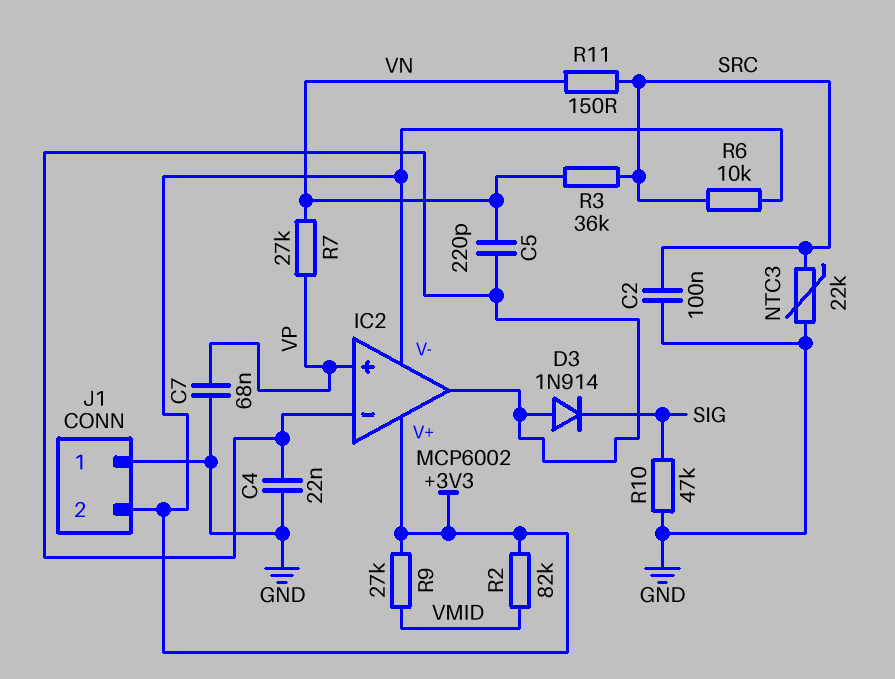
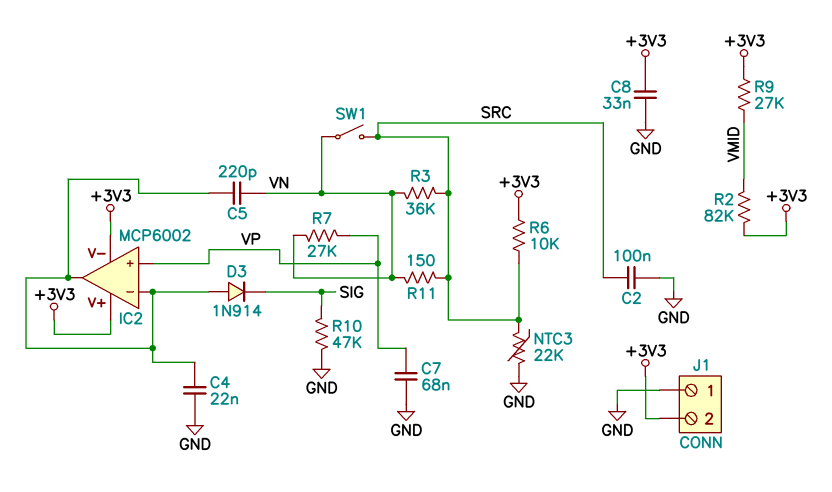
C8: none -> 33nF (+3V3, GND)
SW1: none -> switch (SRC, VN)

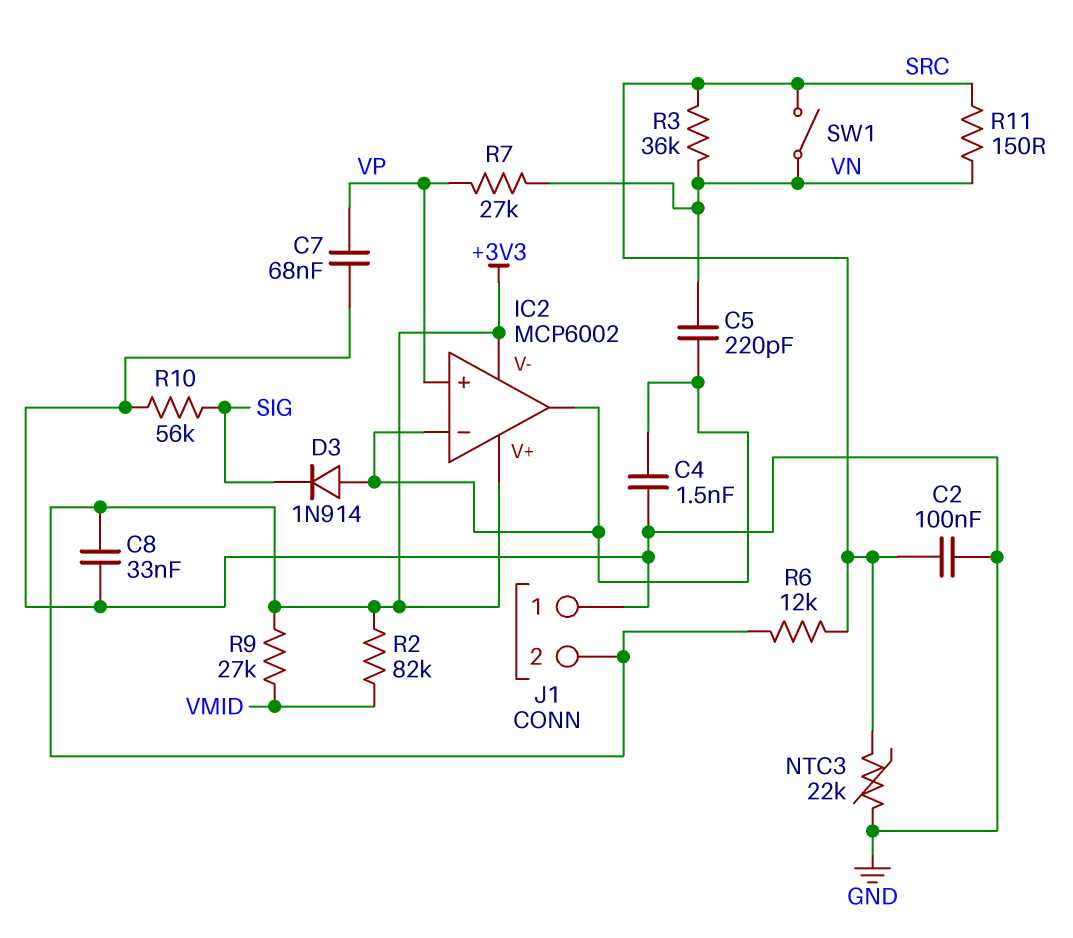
C4: 22nF (GND, IC2/in-) -> 1.5nF (GND, IC2/in-)
R6: 10k (+3V3, SRC) -> 12k (+3V3, SRC)
R10: 47k (GND, SIG) -> 56k (GND, SIG)

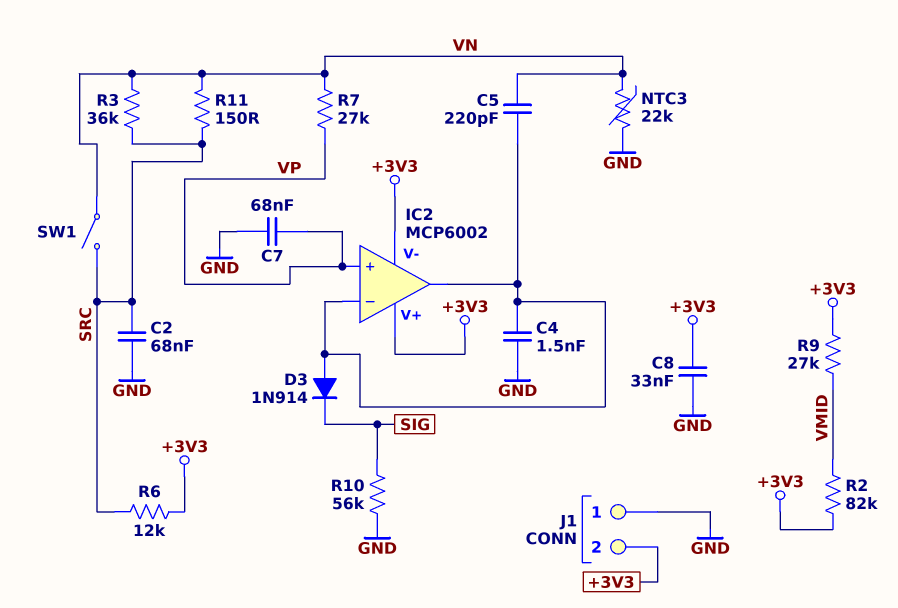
C2: 100nF (GND, SRC) -> 68nF (GND, SRC)
NTC3: 22k (GND, SRC) -> 22k (GND, VN)

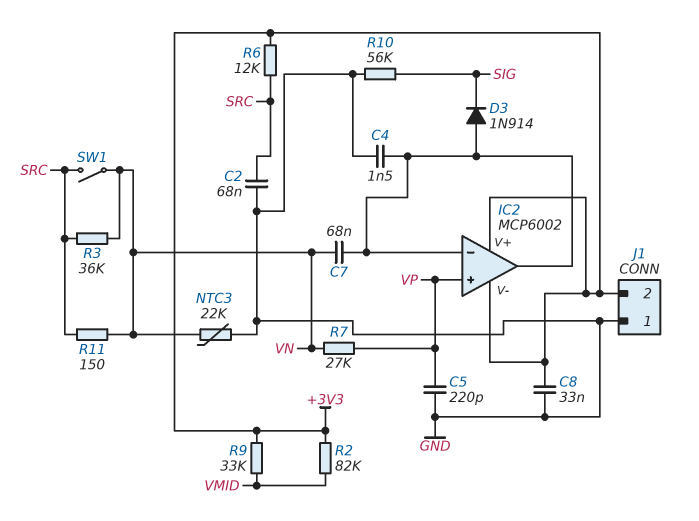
C5: 220pF (IC2/in-, VN) -> 220pF (GND, VP)
C7: 68nF (GND, VP) -> 68nF (IC2/in-, VN)
R9: 27k (+3V3, VMID) -> 33k (+3V3, VMID)

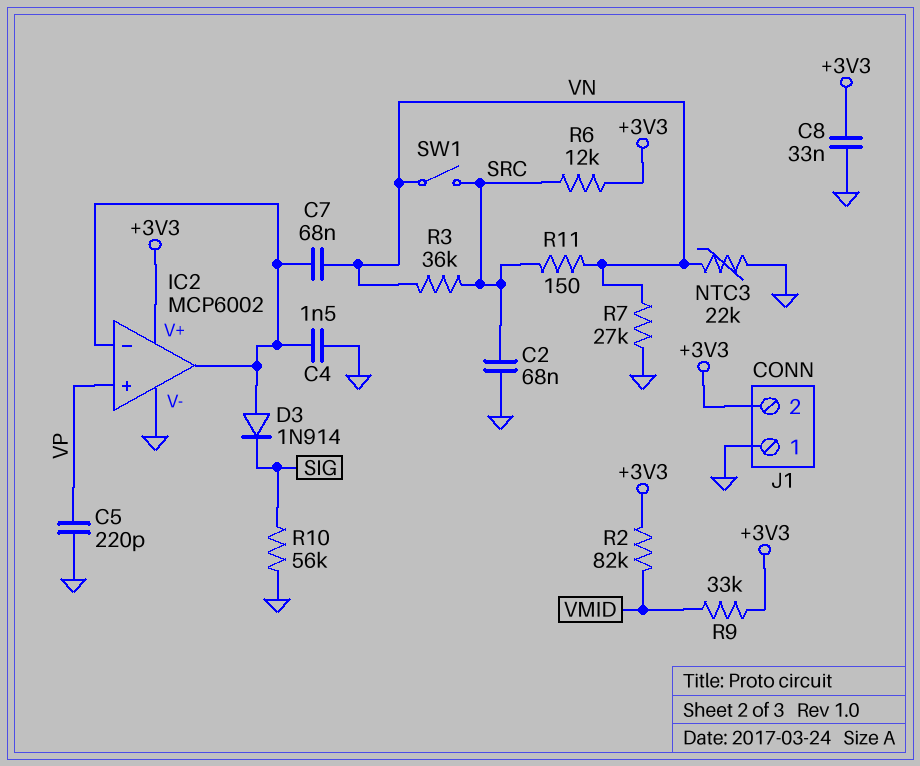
IC2 pin V-: +3V3 -> GND
R7: 27k (VN, VP) -> 27k (GND, VN)

